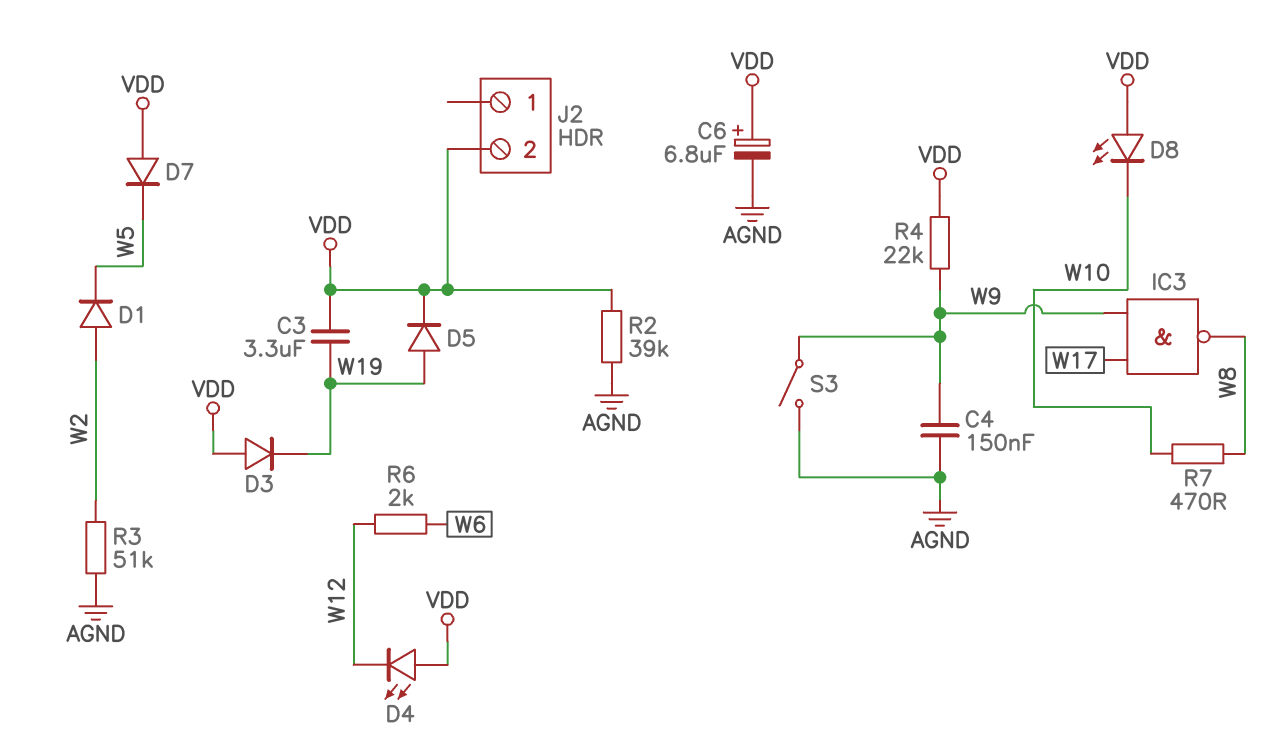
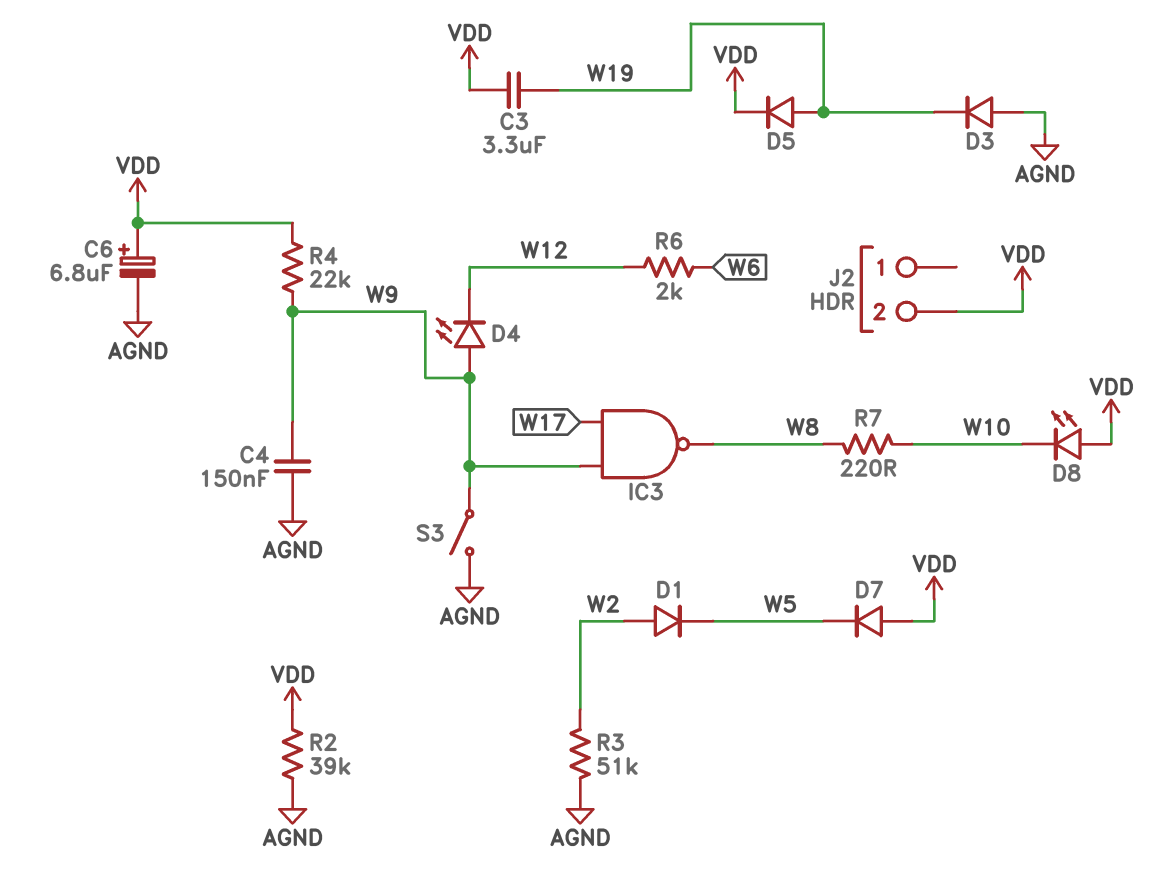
D3: diode (A VDD, K W19) -> diode (A AGND, K W19)
D4: LED (A VDD, K W12) -> LED (A W9, K W12)
R7: 470 (W8, W10) -> 220 (W8, W10)

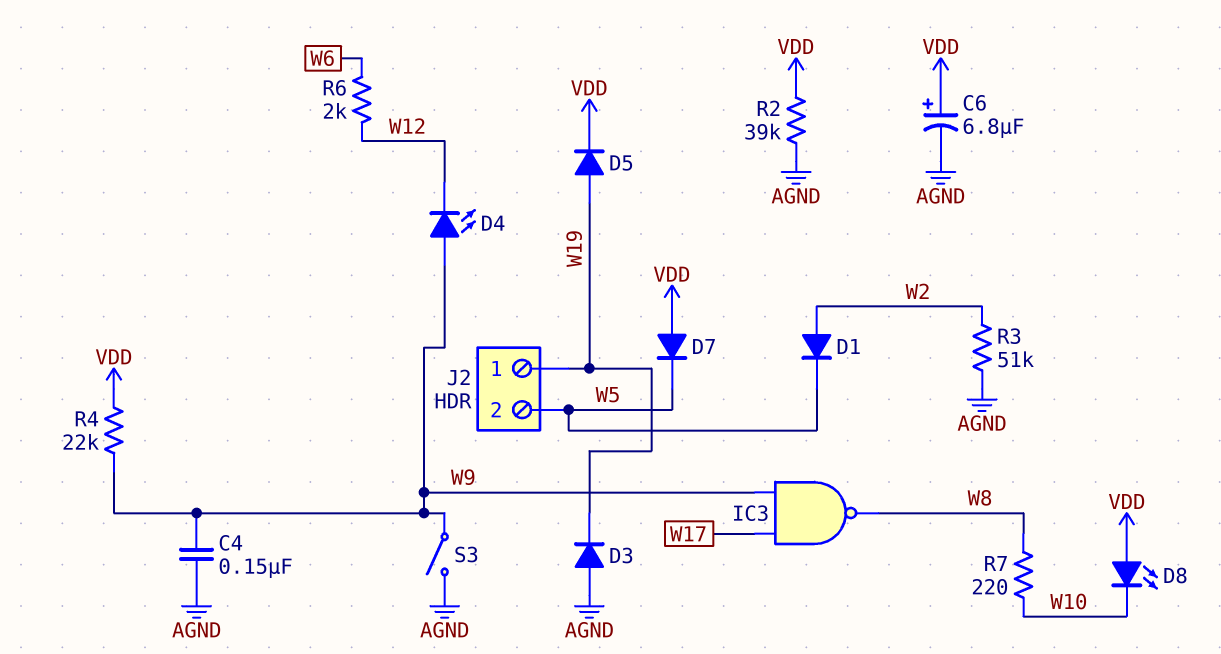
C3: 3.3uF (VDD, W19) -> none
J2 pin 1: none -> W19
J2 pin 2: VDD -> W5

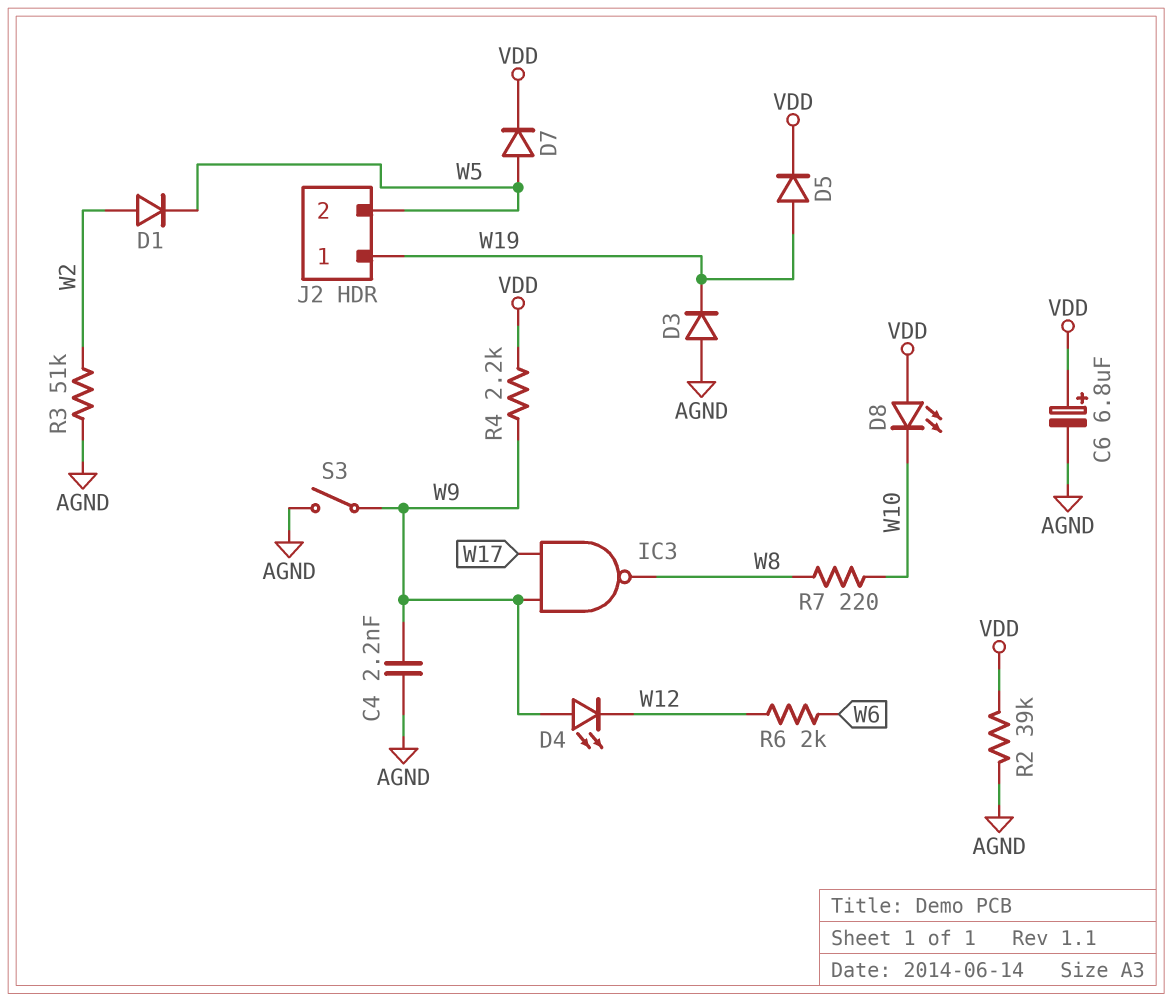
C4: 150nF (AGND, W9) -> 2.2nF (AGND, W9)
D7: diode (A VDD, K W5) -> diode (A W5, K VDD)
R4: 22k (VDD, W9) -> 2.2k (VDD, W9)

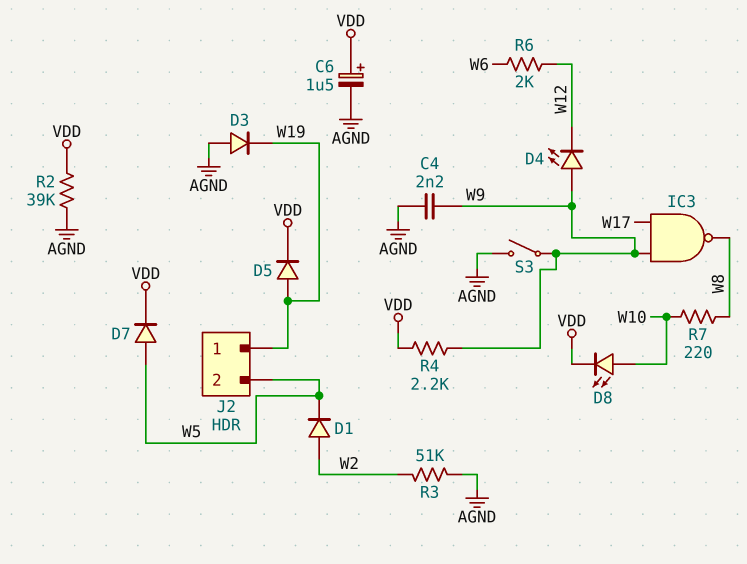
C6: 6.8uF (plus VDD, minus AGND) -> 1.5uF (plus VDD, minus AGND)
D8: LED (A VDD, K W10) -> LED (A W10, K VDD)

